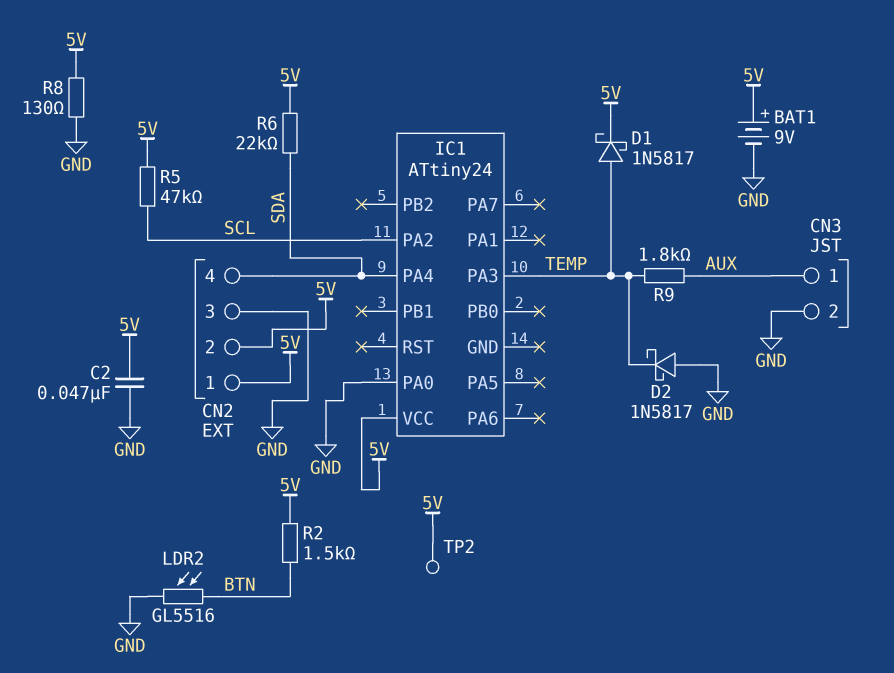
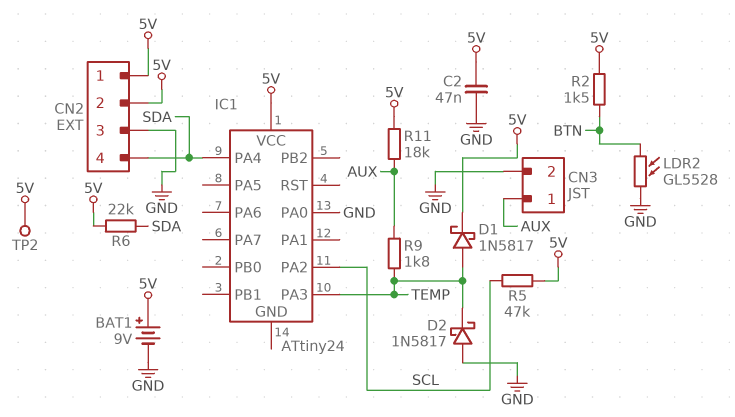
LDR2: GL5516 (BTN, GND) -> GL5528 (BTN, GND)
R8: 130 (5V, GND) -> none
R11: none -> 18k (5V, AUX)

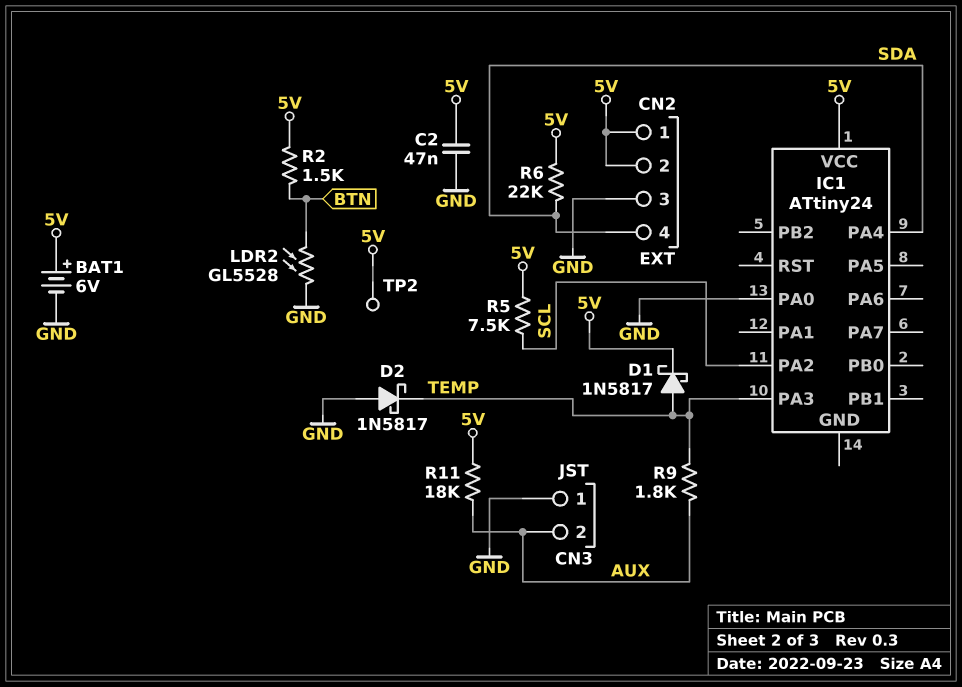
BAT1: 9V (plus 5V, minus GND) -> 6V (plus 5V, minus GND)
CN3 pin 1: AUX -> GND
CN3 pin 2: GND -> AUX
R5: 47k (5V, SCL) -> 7.5k (5V, SCL)

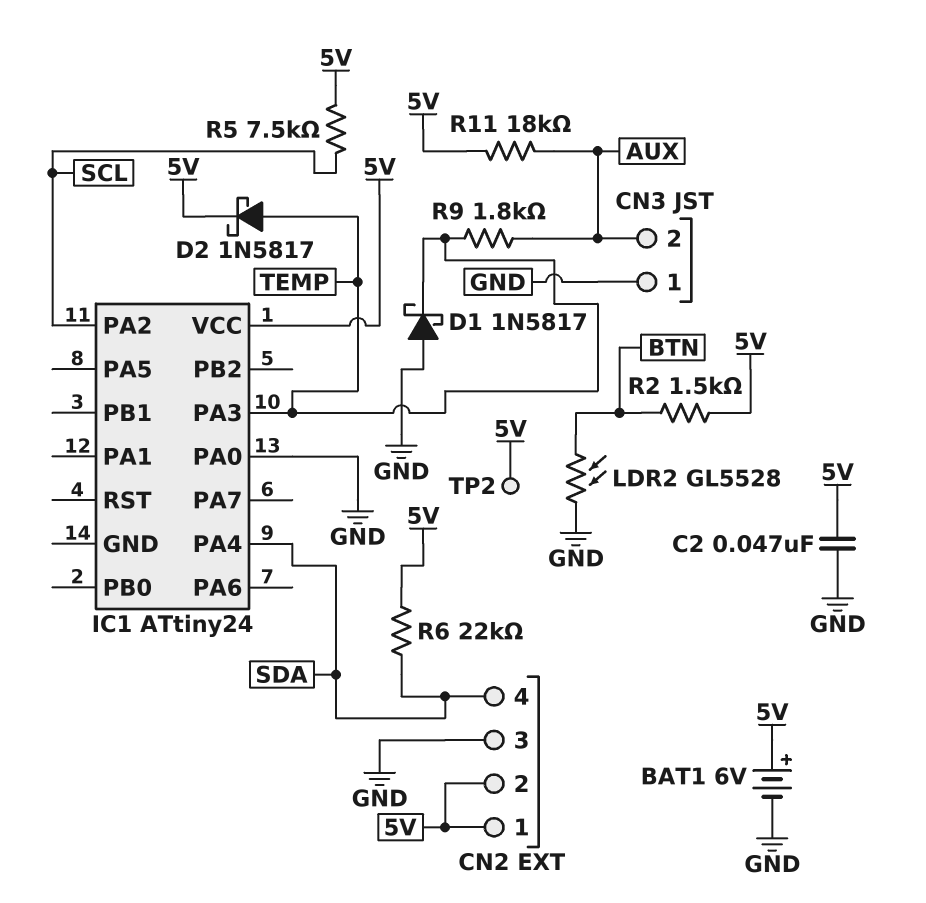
D1: schottky 1N5817 (A TEMP, K 5V) -> schottky 1N5817 (A GND, K TEMP)
D2: schottky 1N5817 (A GND, K TEMP) -> schottky 1N5817 (A TEMP, K 5V)

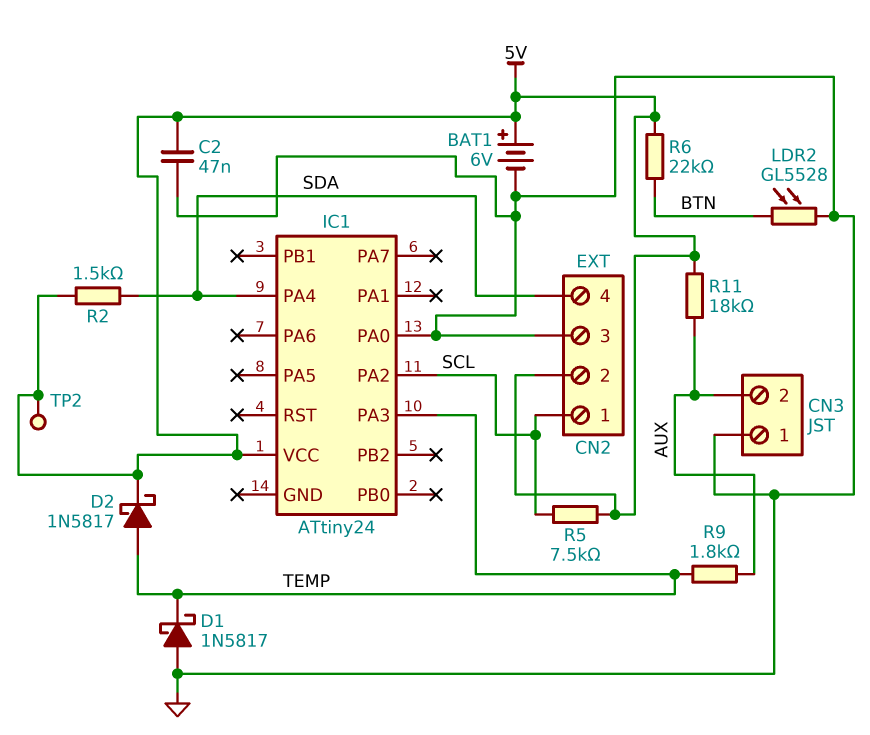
CN2 pin 1: 5V -> SCL
R2: 1.5k (5V, BTN) -> 1.5k (5V, SDA)
R6: 22k (5V, SDA) -> 22k (5V, BTN)

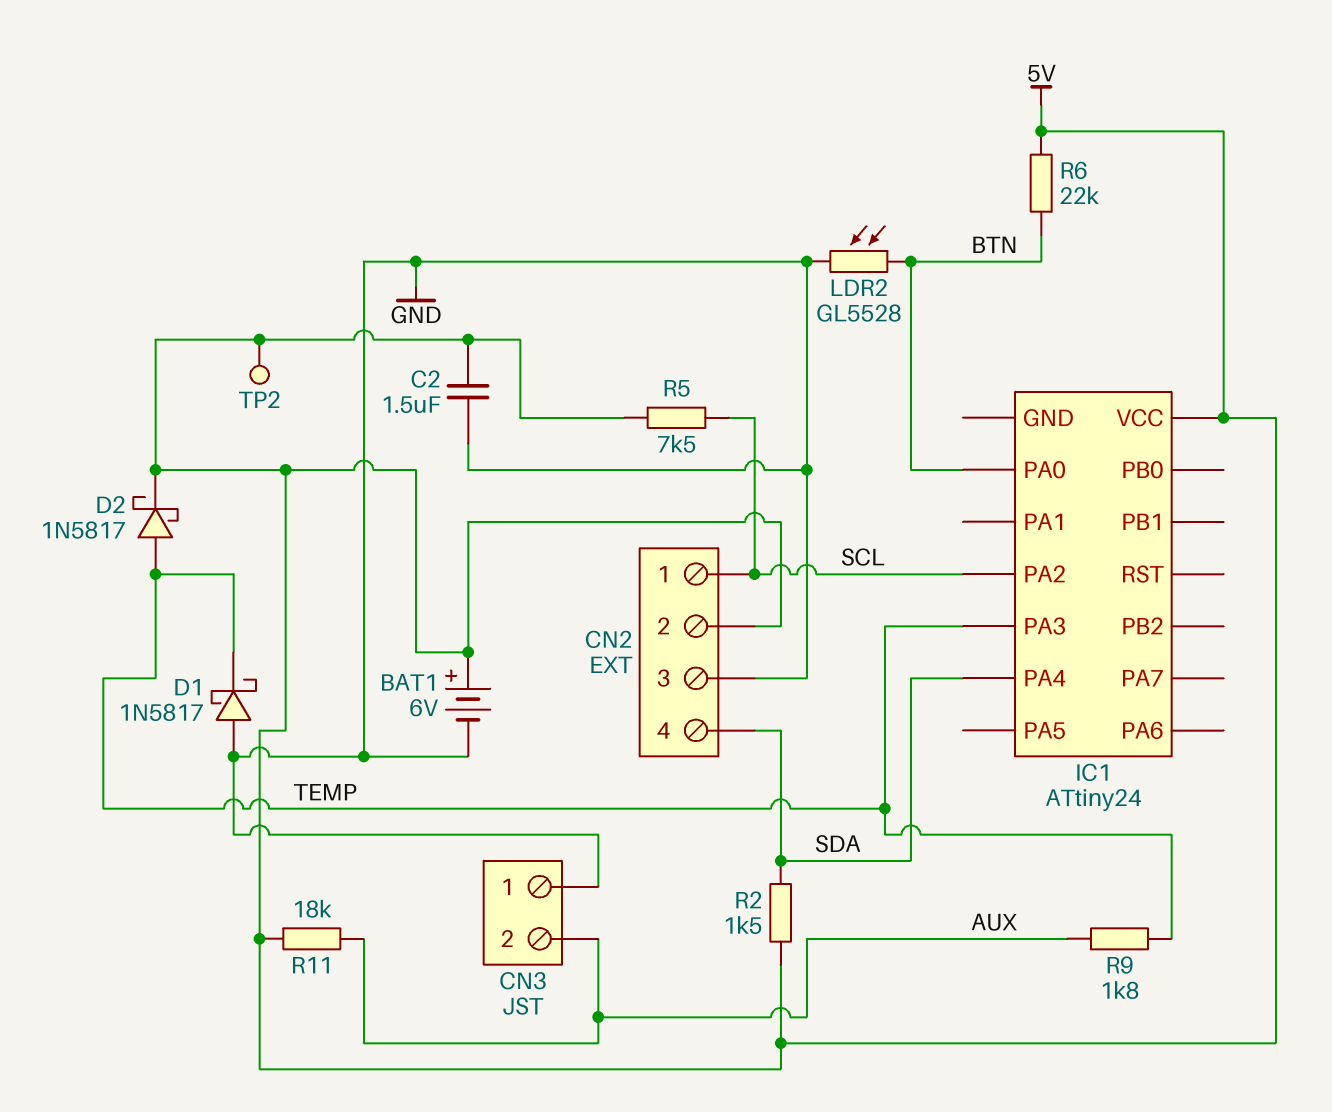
C2: 47nF (5V, GND) -> 1.5uF (5V, GND)
IC1 pin PA0: GND -> BTN

